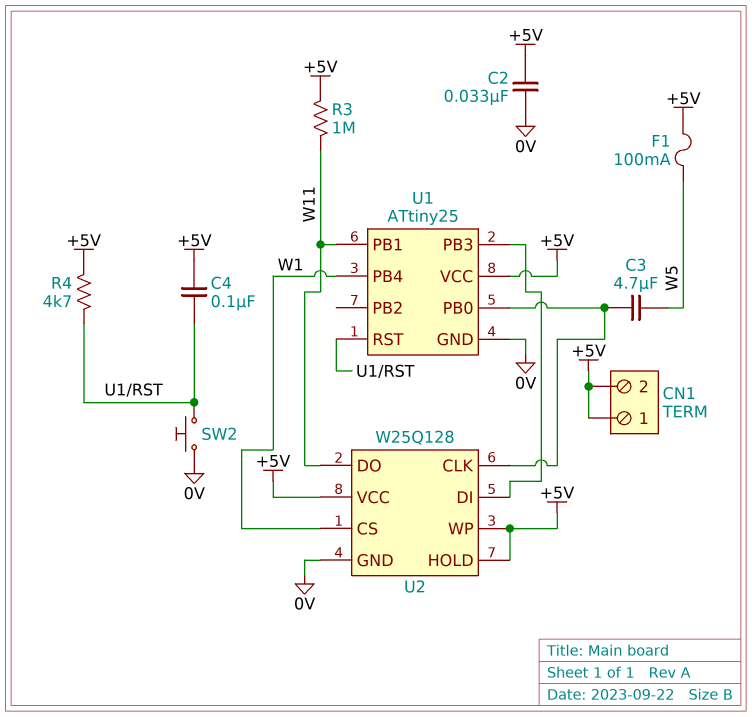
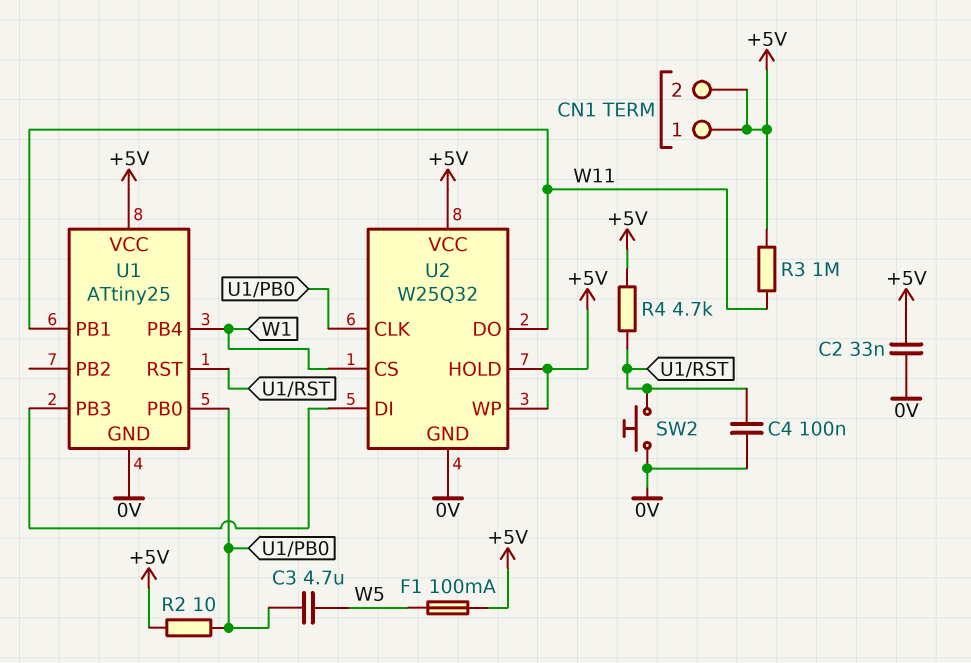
C4: 100nF (+5V, U1/RST) -> 100nF (0V, U1/RST)
R2: none -> 10 (+5V, U1/PB0)
U2: W25Q128 -> W25Q32

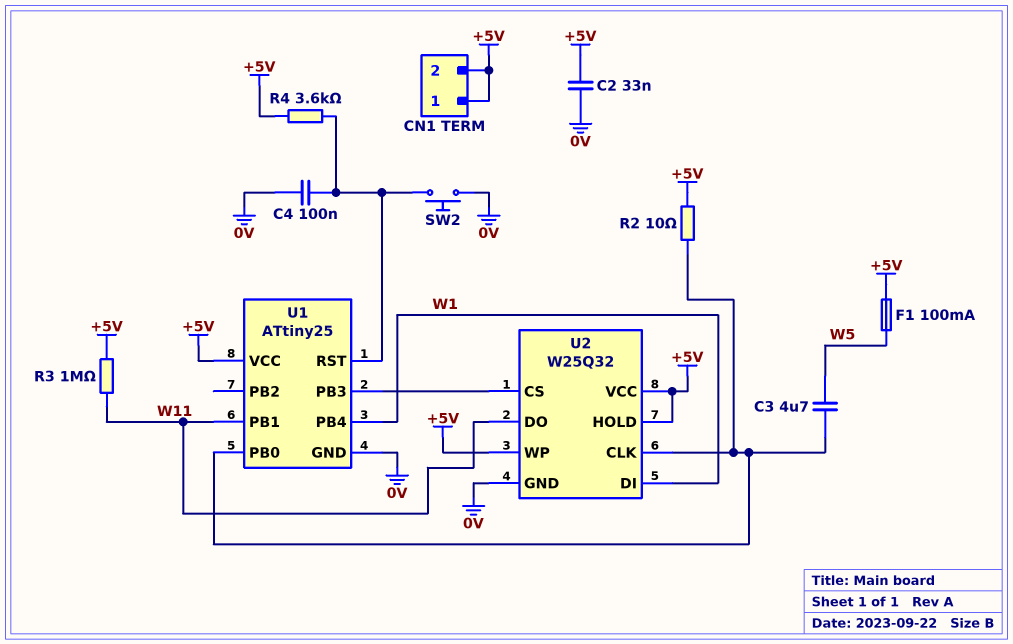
R4: 4.7k (+5V, U1/RST) -> 3.6k (+5V, U1/RST)
U2 pin CS: W1 -> U1/PB3
U2 pin DI: U1/PB3 -> W1

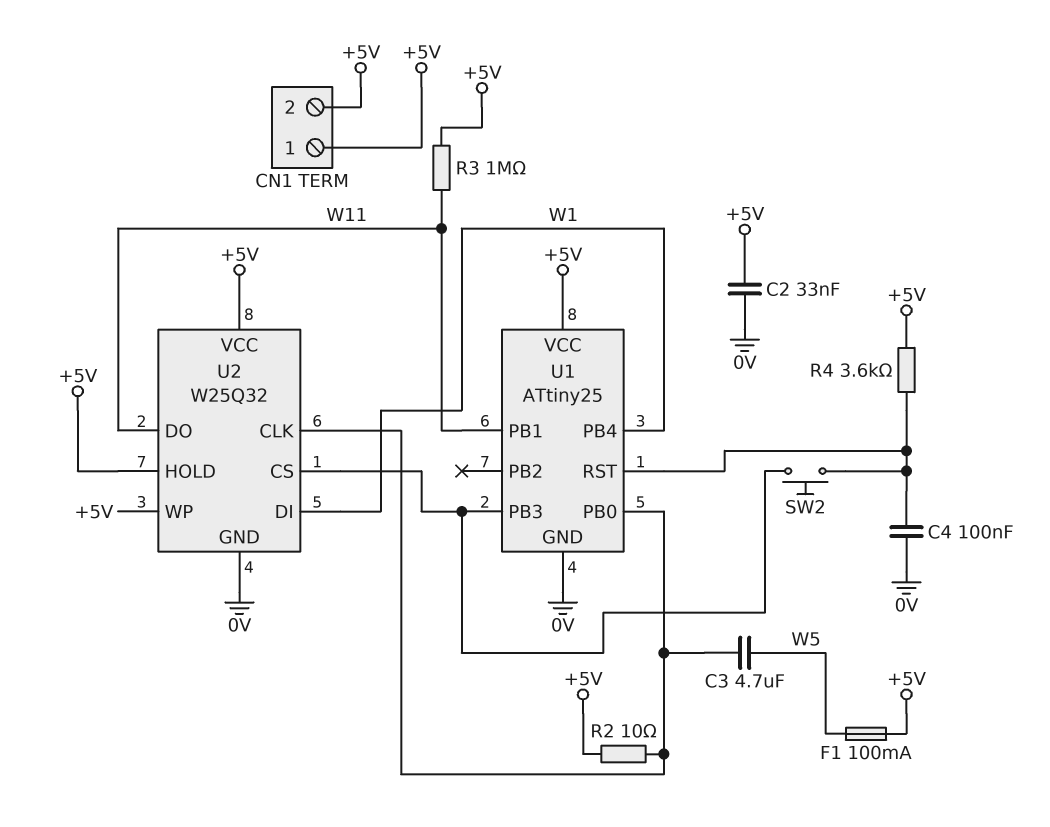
SW2: button (0V, U1/RST) -> button (U1/PB3, U1/RST)

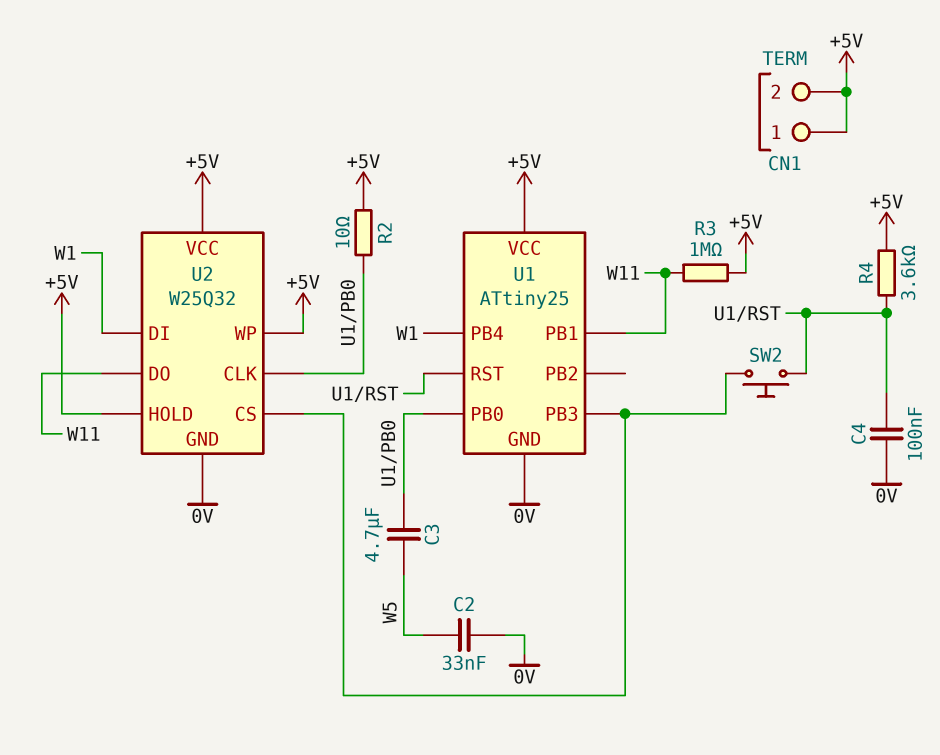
C2: 33nF (+5V, 0V) -> 33nF (0V, W5)
F1: 100mA (+5V, W5) -> none

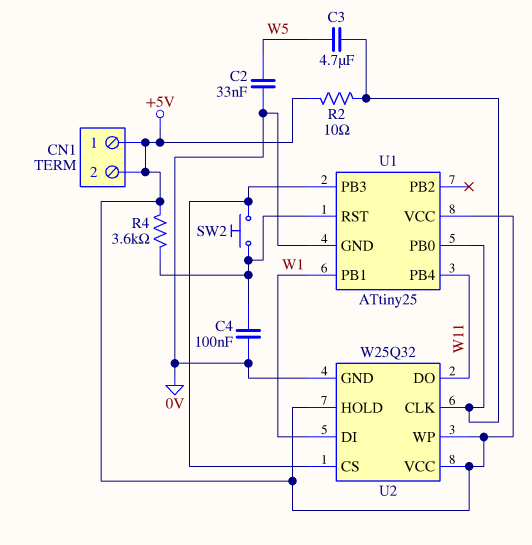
R3: 1M (+5V, W11) -> none
U1 pin PB1: W11 -> W1
U1 pin PB4: W1 -> W11

